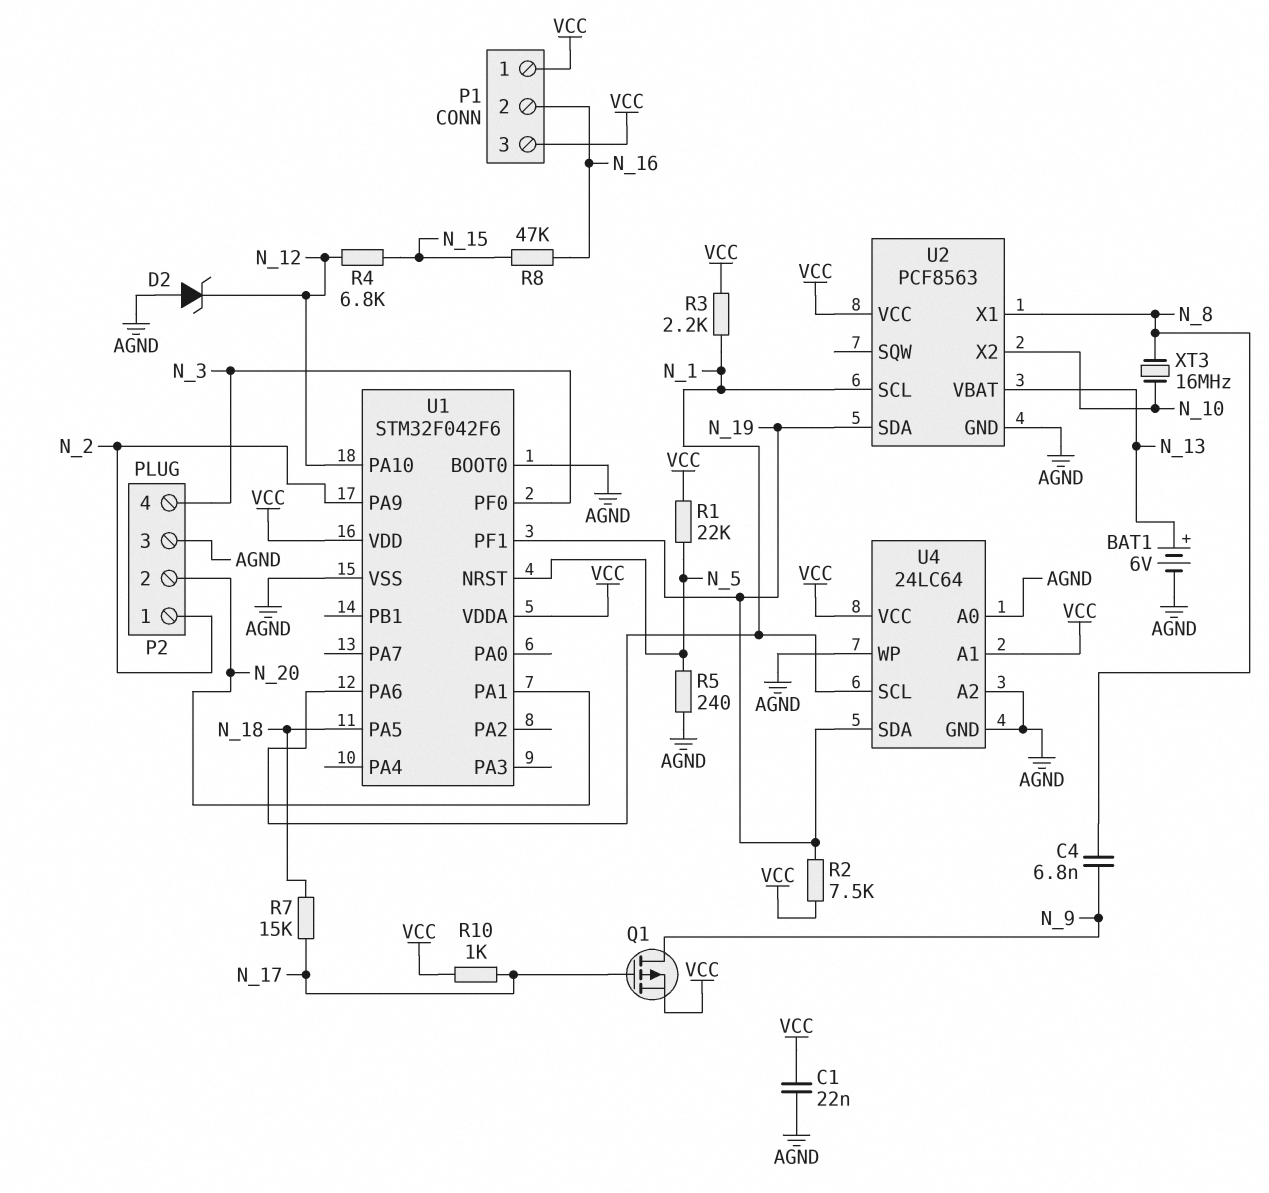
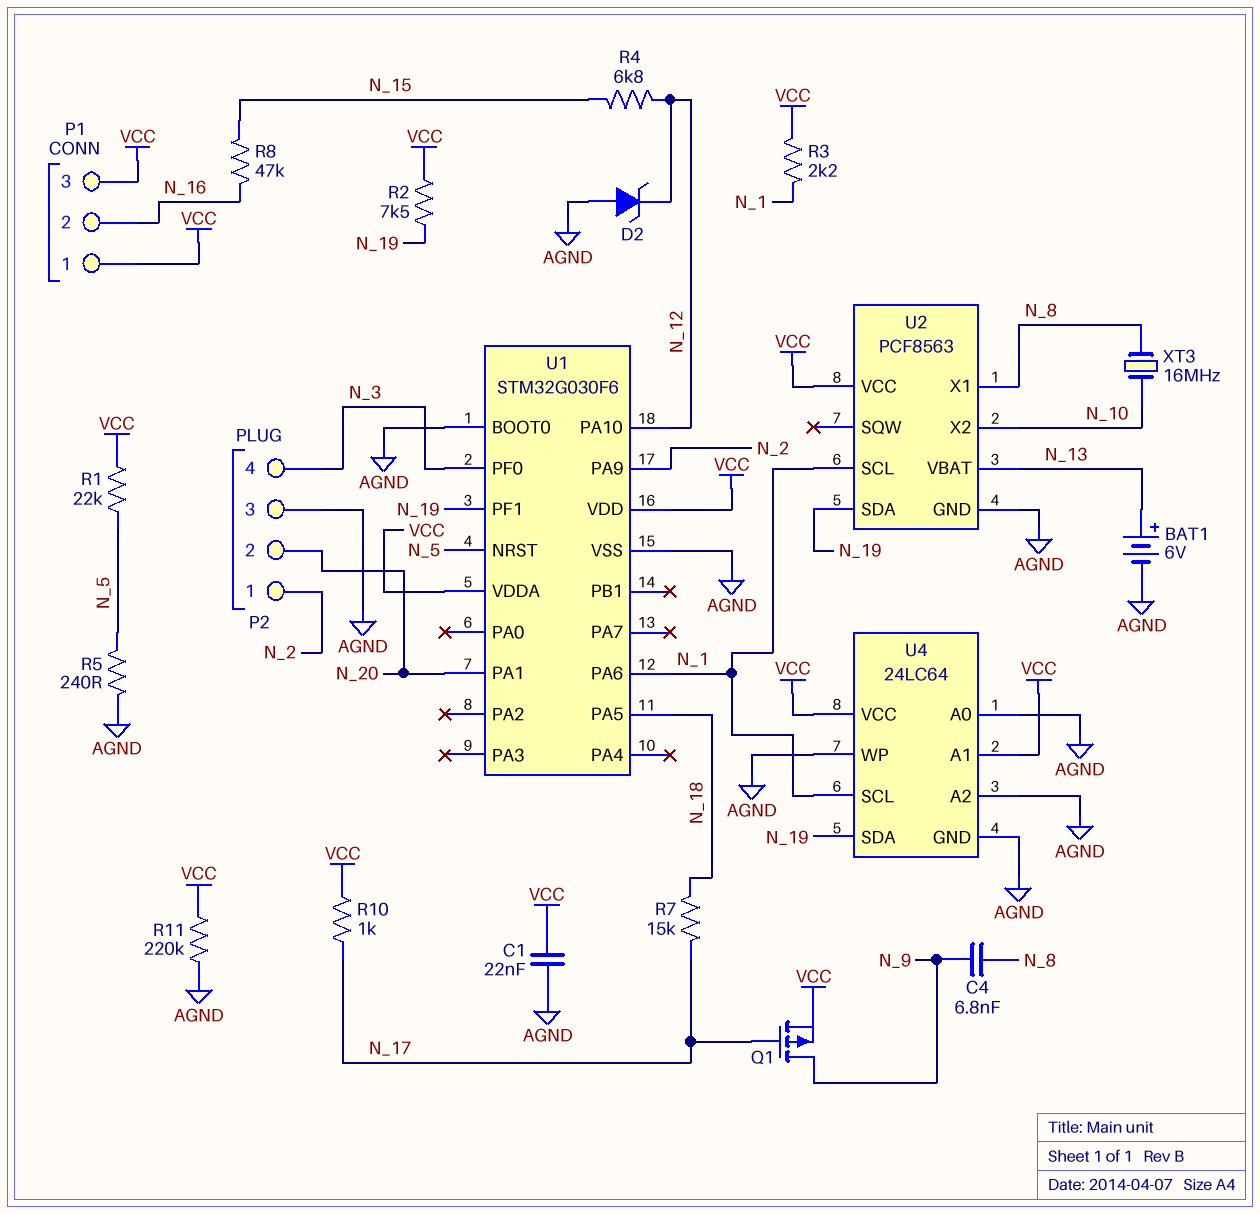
R11: none -> 220k (AGND, VCC)
U1: STM32F042F6 -> STM32G030F6

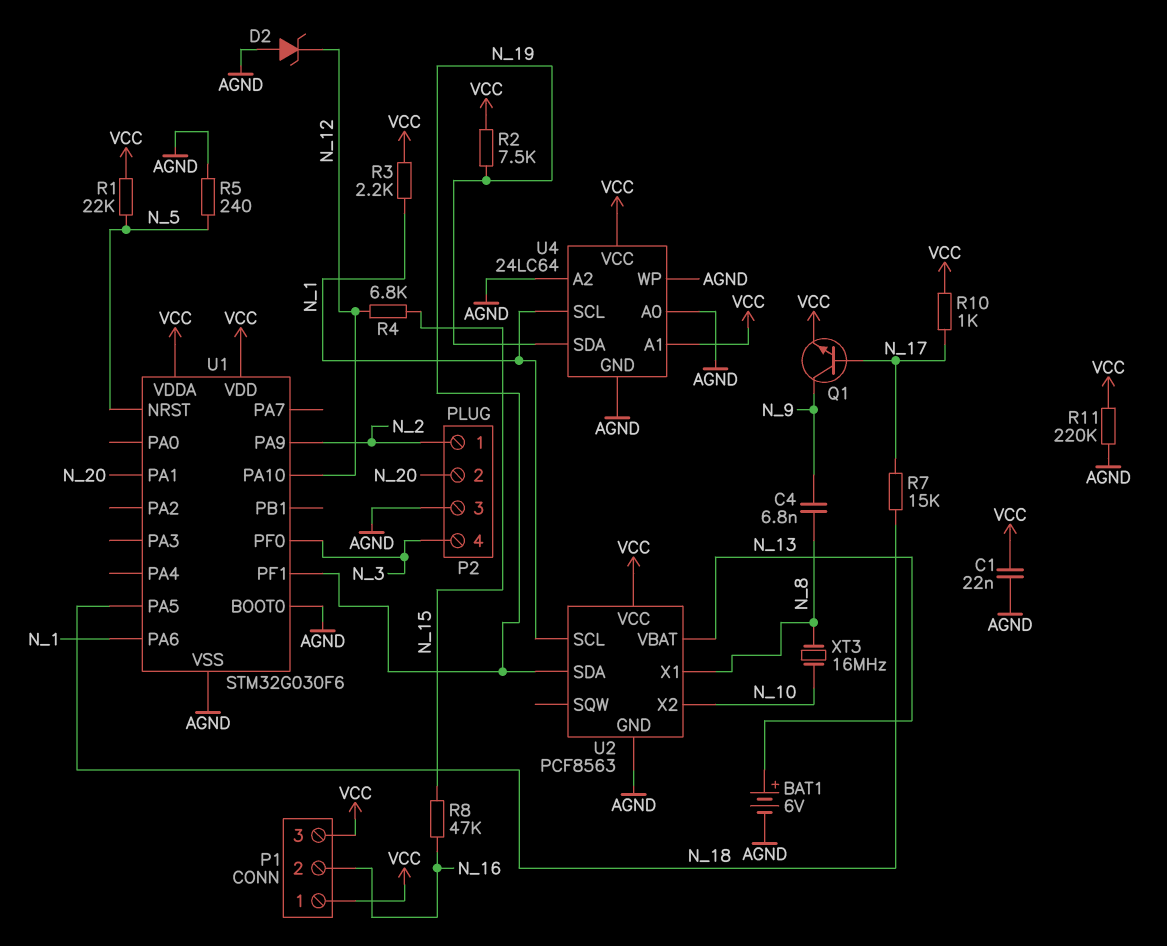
Q1: PMOS (G N_17, D N_9, S VCC) -> NPN (B N_17, C N_9, E VCC)

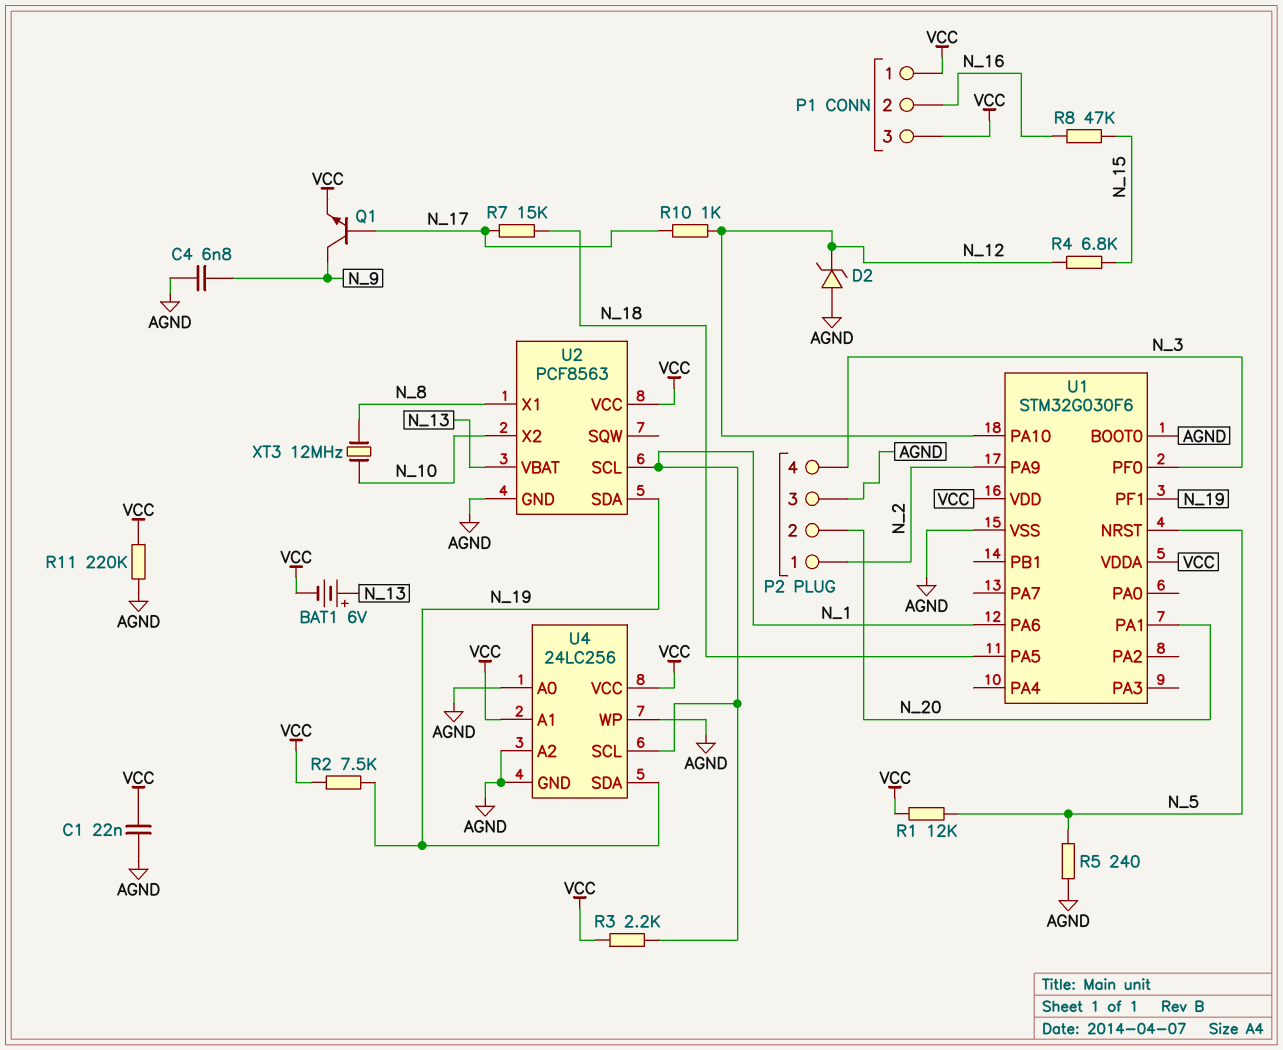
BAT1: 6V (plus N_13, minus AGND) -> 6V (plus N_13, minus VCC)
C4: 6.8nF (N_8, N_9) -> 6.8nF (AGND, N_9)
R1: 22k (N_5, VCC) -> 12k (N_5, VCC)
R10: 1k (N_17, VCC) -> 1k (N_12, N_17)
U4: 24LC64 -> 24LC256
XT3: 16MHz (N_8, N_10) -> 12MHz (N_8, N_10)

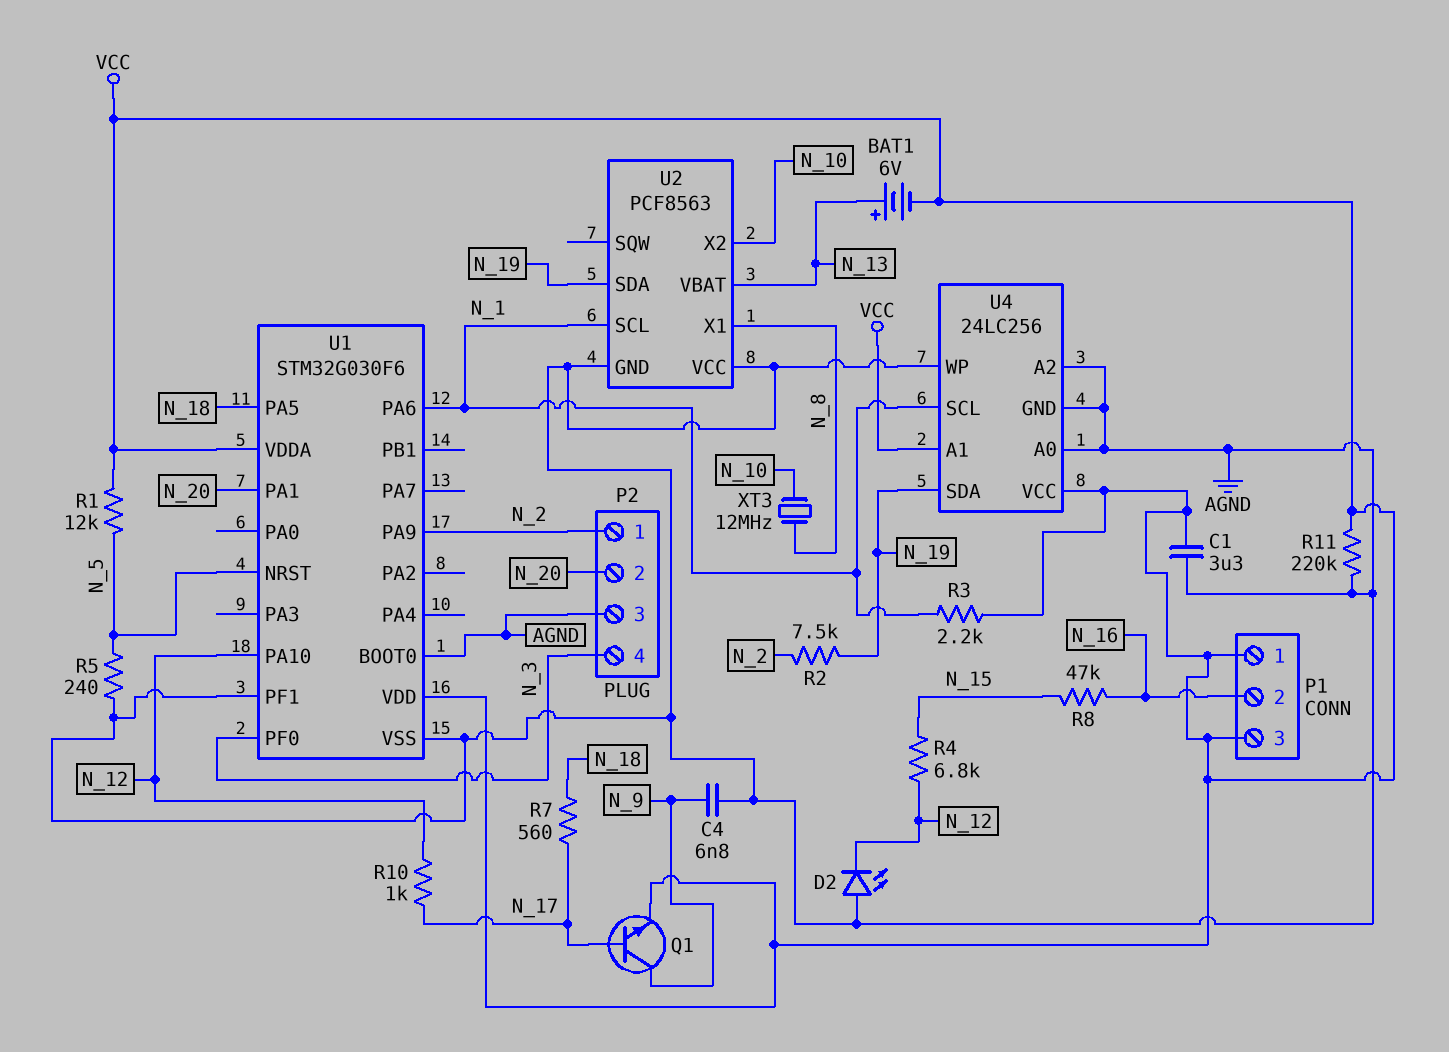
C1: 22nF (AGND, VCC) -> 3.3uF (AGND, VCC)
D2: zener (A AGND, K N_12) -> LED (A AGND, K N_12)
R2: 7.5k (N_19, VCC) -> 7.5k (N_2, N_19)
R7: 15k (N_17, N_18) -> 560 (N_17, N_18)
U1 pin PF1: N_19 -> AGND
U2 pin VCC: VCC -> AGND

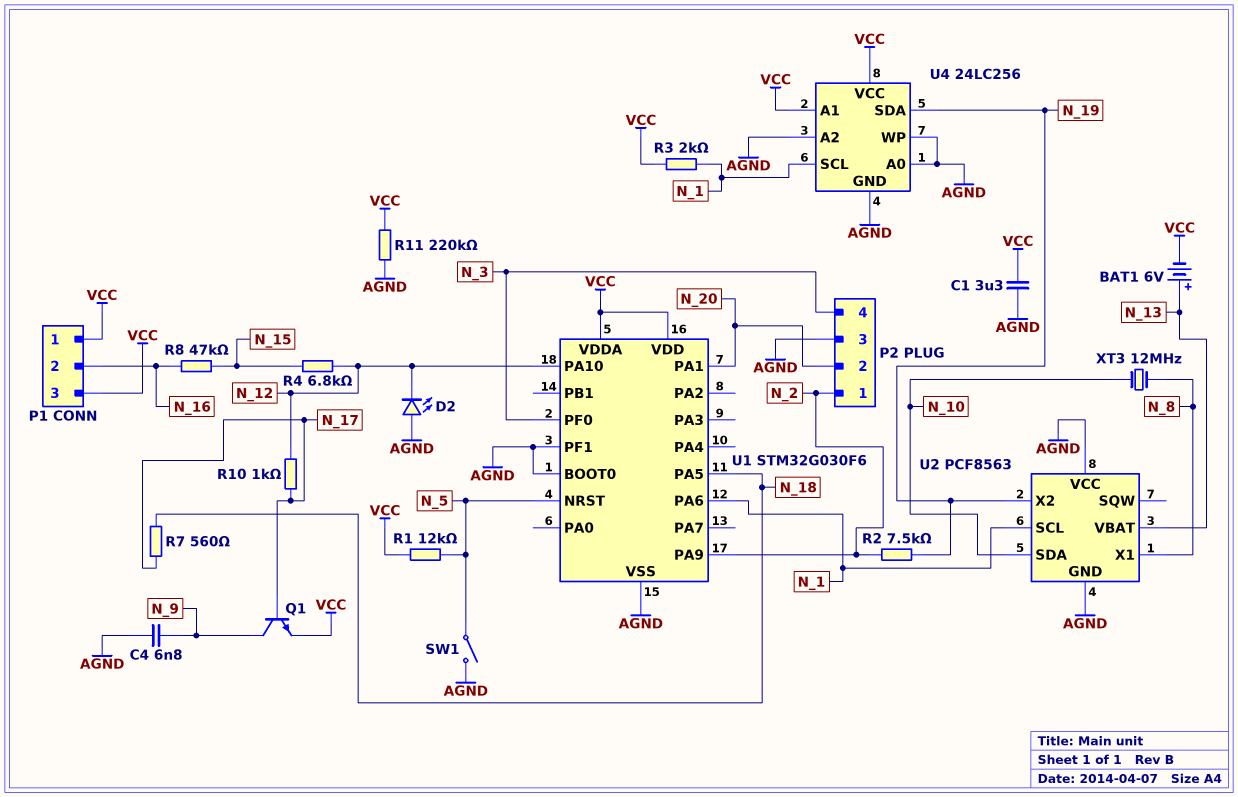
R3: 2.2k (N_1, VCC) -> 2k (N_1, VCC)
R5: 240 (AGND, N_5) -> none
SW1: none -> switch (AGND, N_5)
U2 pin SDA: N_19 -> N_10
U2 pin X2: N_10 -> N_19

